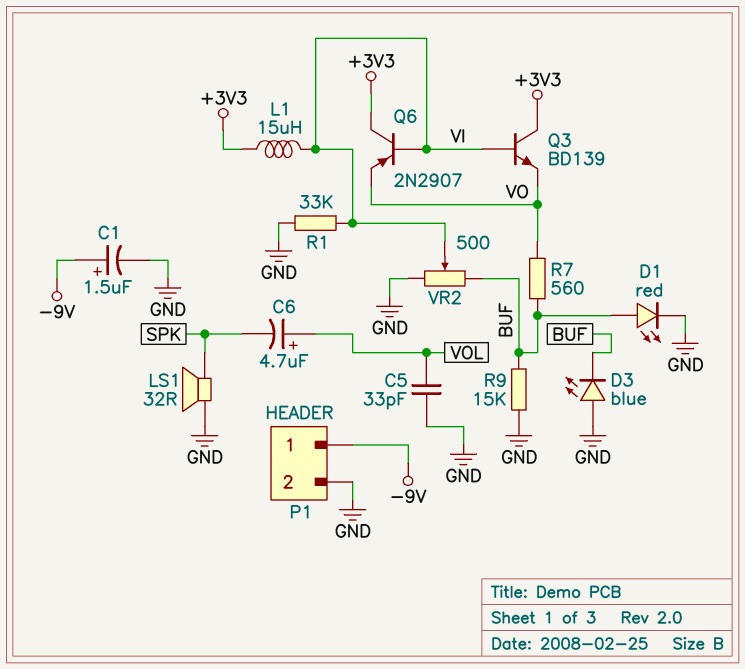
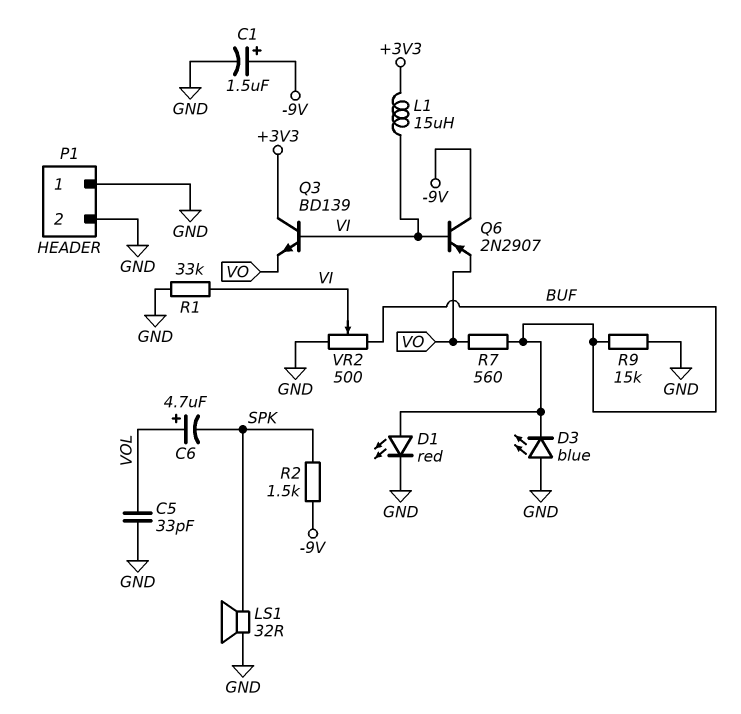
P1 pin 1: -9V -> GND
Q6: PNP 2N2907 (B VI, C +3V3, E VO) -> PNP 2N2907 (B VI, C -9V, E VO)
R2: none -> 1.5k (-9V, SPK)

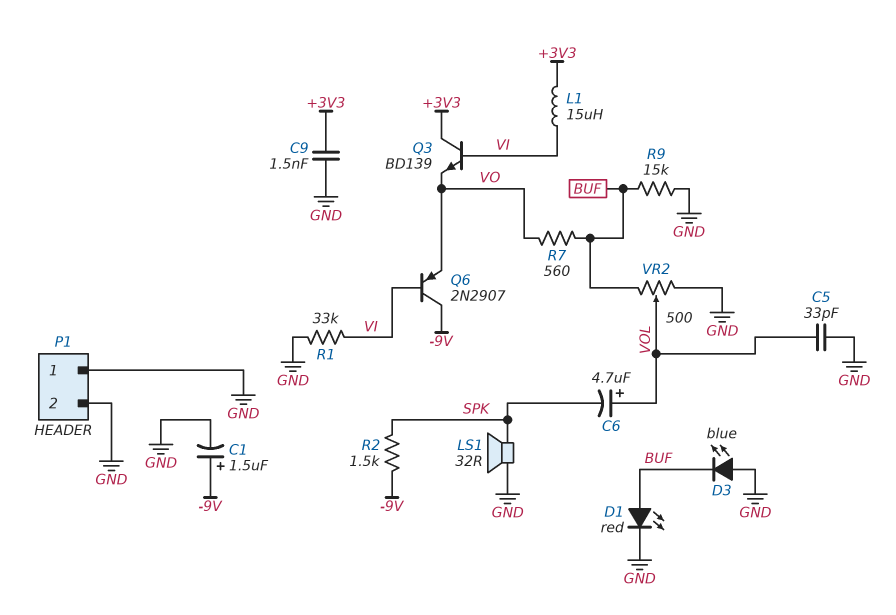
C9: none -> 1.5nF (+3V3, GND)
VR2: 500 (BUF, GND, wiper VI) -> 500 (BUF, GND, wiper VOL)

